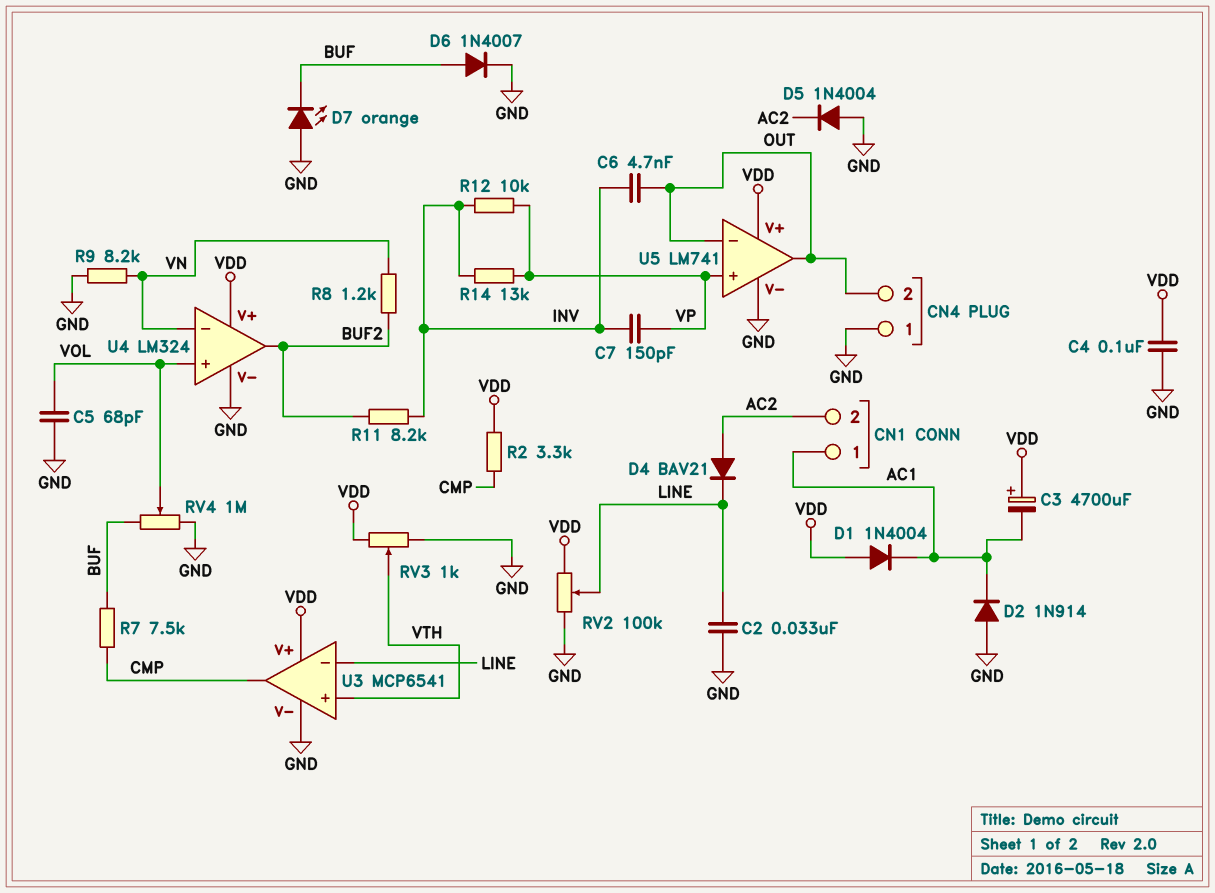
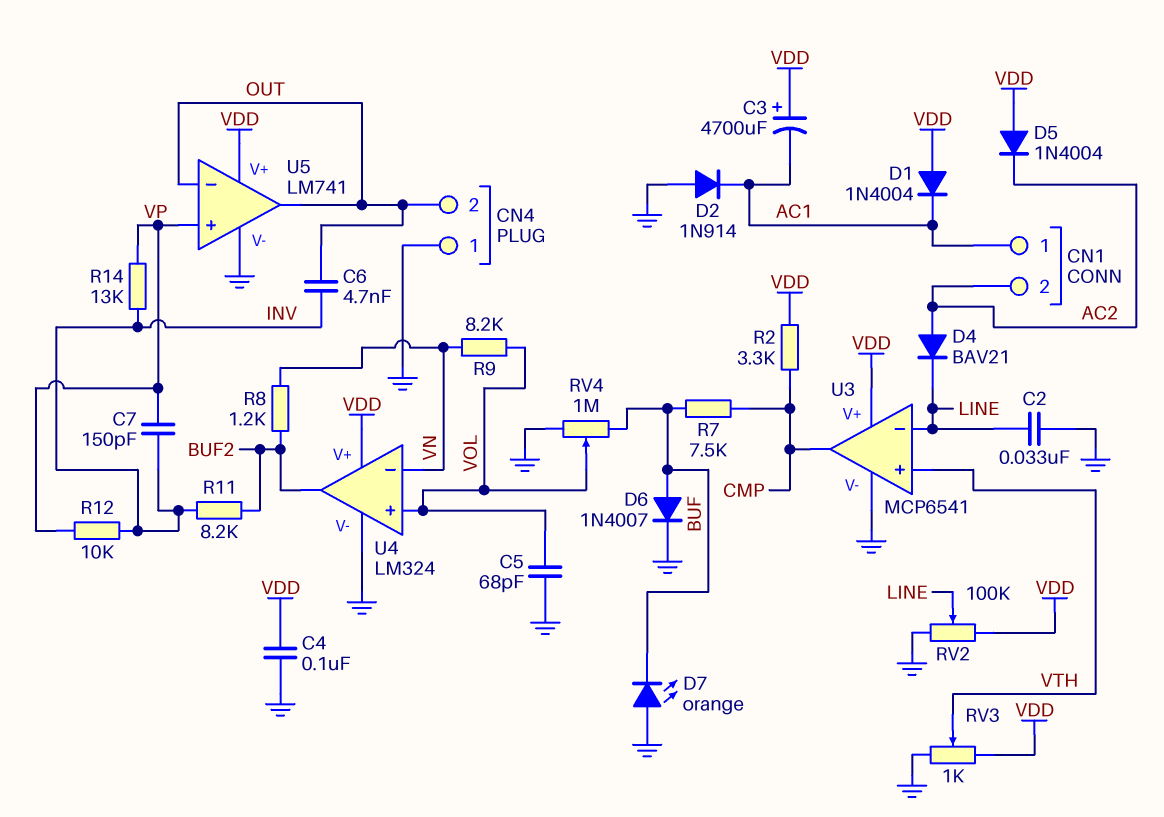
D5: diode 1N4004 (A GND, K AC2) -> diode 1N4004 (A VDD, K AC2)
R9: 8.2k (GND, VN) -> 8.2k (VN, VOL)

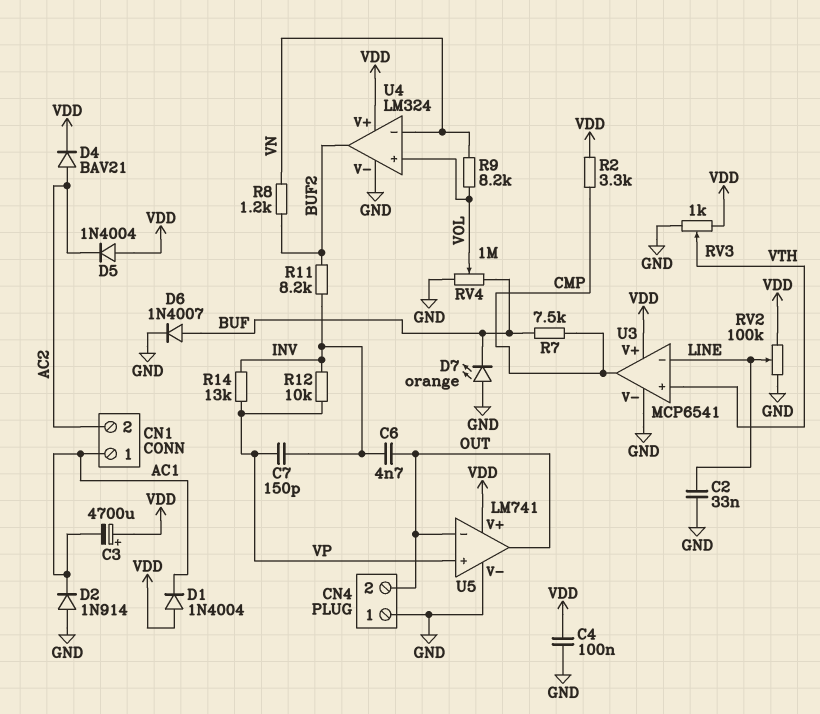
C5: 68pF (GND, VOL) -> none
D4: diode BAV21 (A AC2, K LINE) -> diode BAV21 (A AC2, K VDD)

